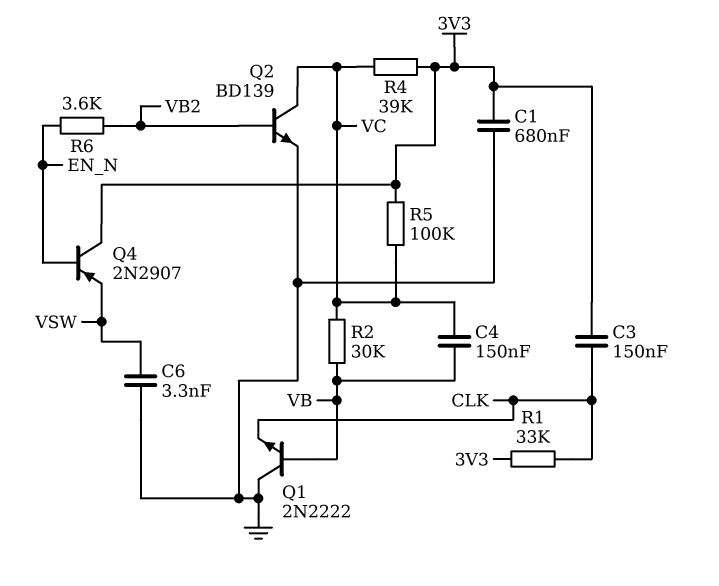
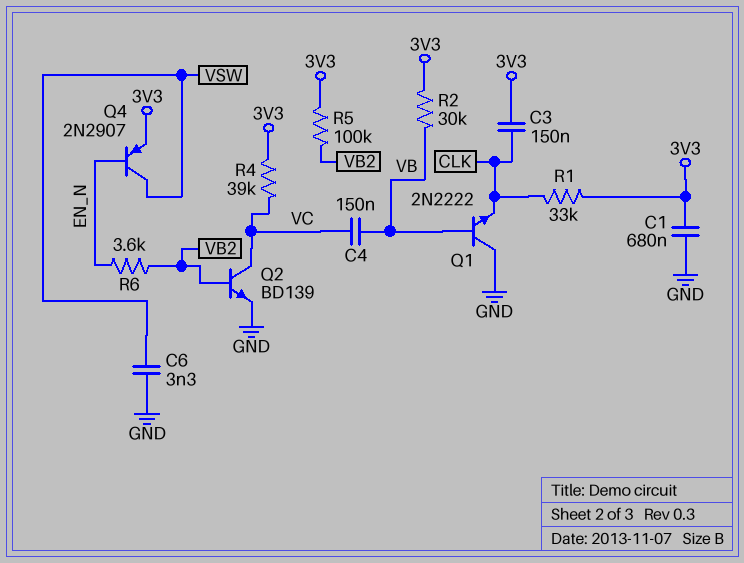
Q4: PNP 2N2907 (B EN_N, C 3V3, E VSW) -> PNP 2N2907 (B EN_N, C VSW, E 3V3)
R2: 30k (VB, VC) -> 30k (3V3, VB)
R5: 100k (3V3, VC) -> 100k (3V3, VB2)

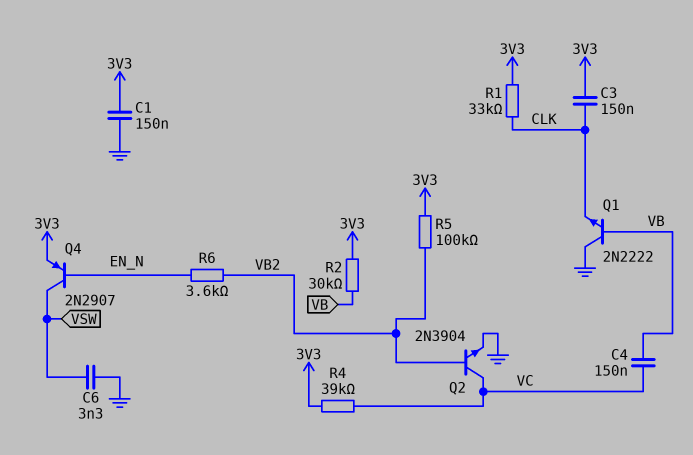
C1: 680nF (3V3, GND) -> 150nF (3V3, GND)
Q2: NPN BD139 (B VB2, C VC, E GND) -> NPN 2N3904 (B VB2, C VC, E GND)

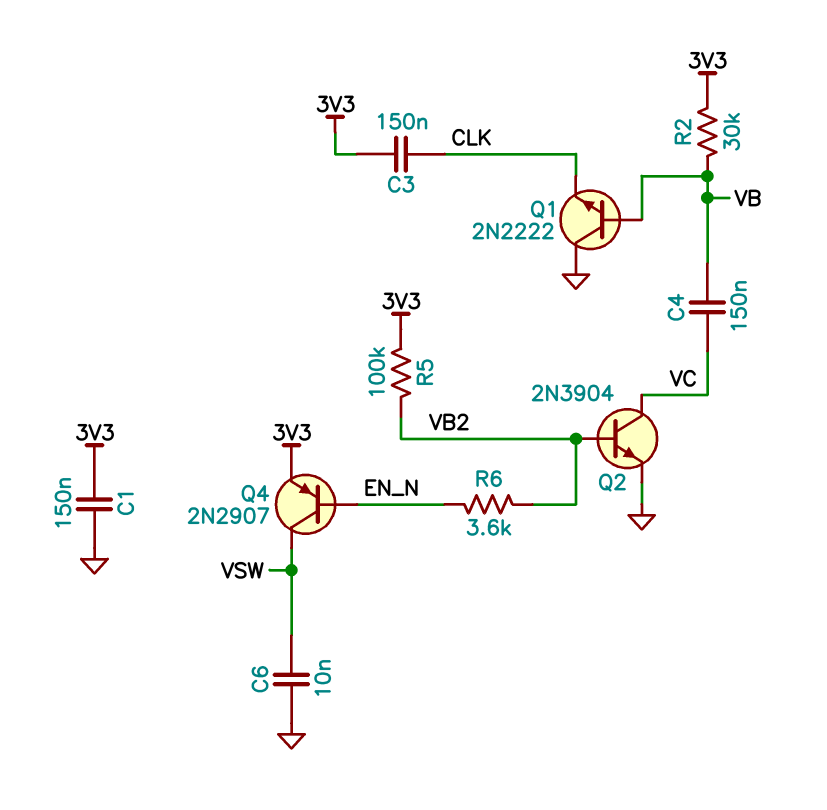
C6: 3.3nF (GND, VSW) -> 10nF (GND, VSW)
R1: 33k (3V3, CLK) -> none
R4: 39k (3V3, VC) -> none

